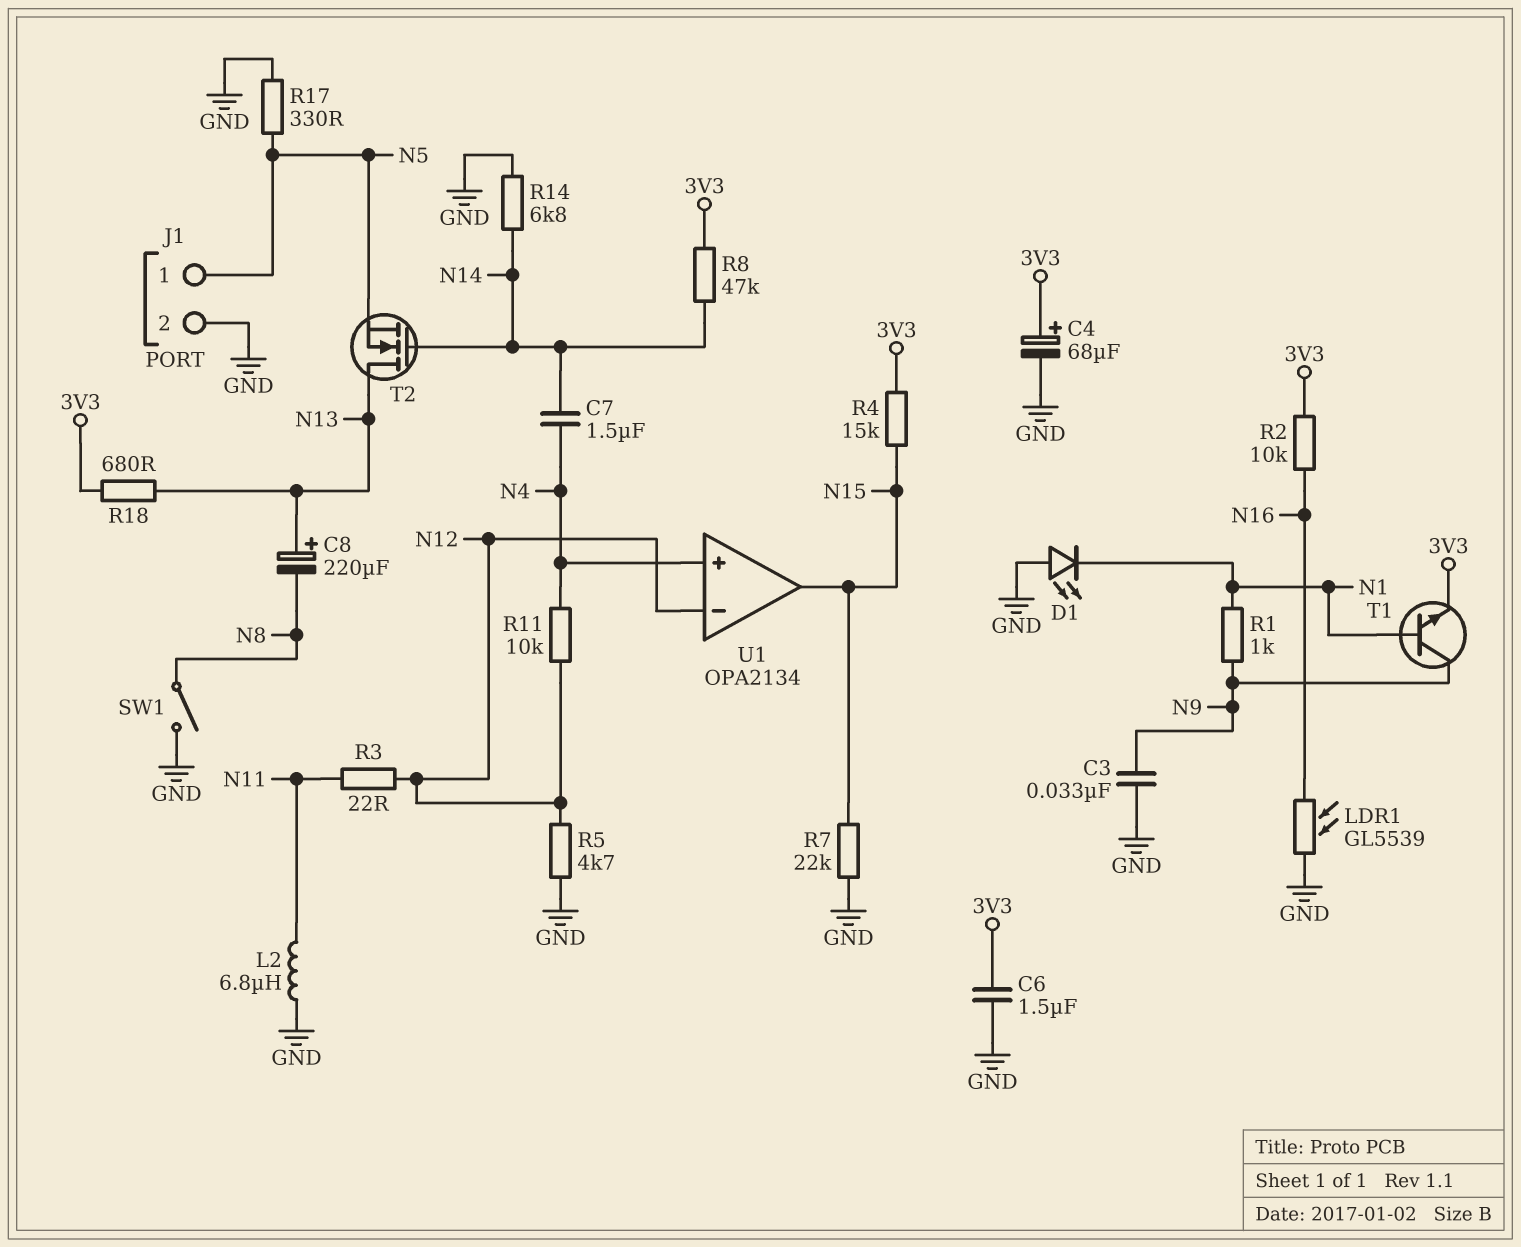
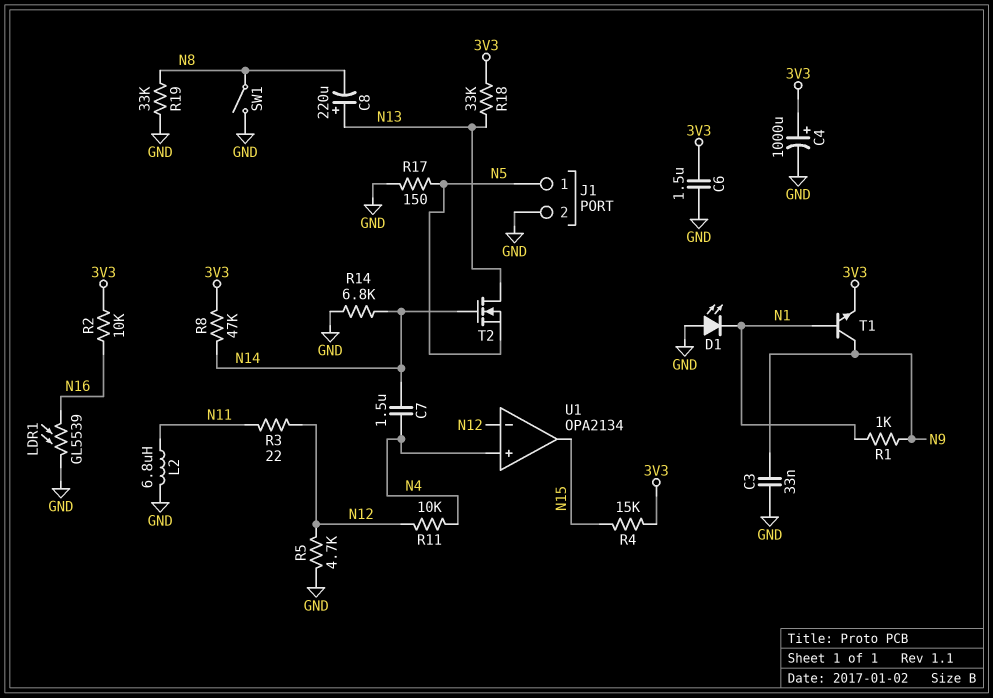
C4: 68uF (plus 3V3, minus GND) -> 1000uF (plus 3V3, minus GND)
R7: 22k (GND, N15) -> none
R17: 330 (GND, N5) -> 150 (GND, N5)
R18: 680 (3V3, N13) -> 33k (3V3, N13)
R19: none -> 33k (GND, N8)

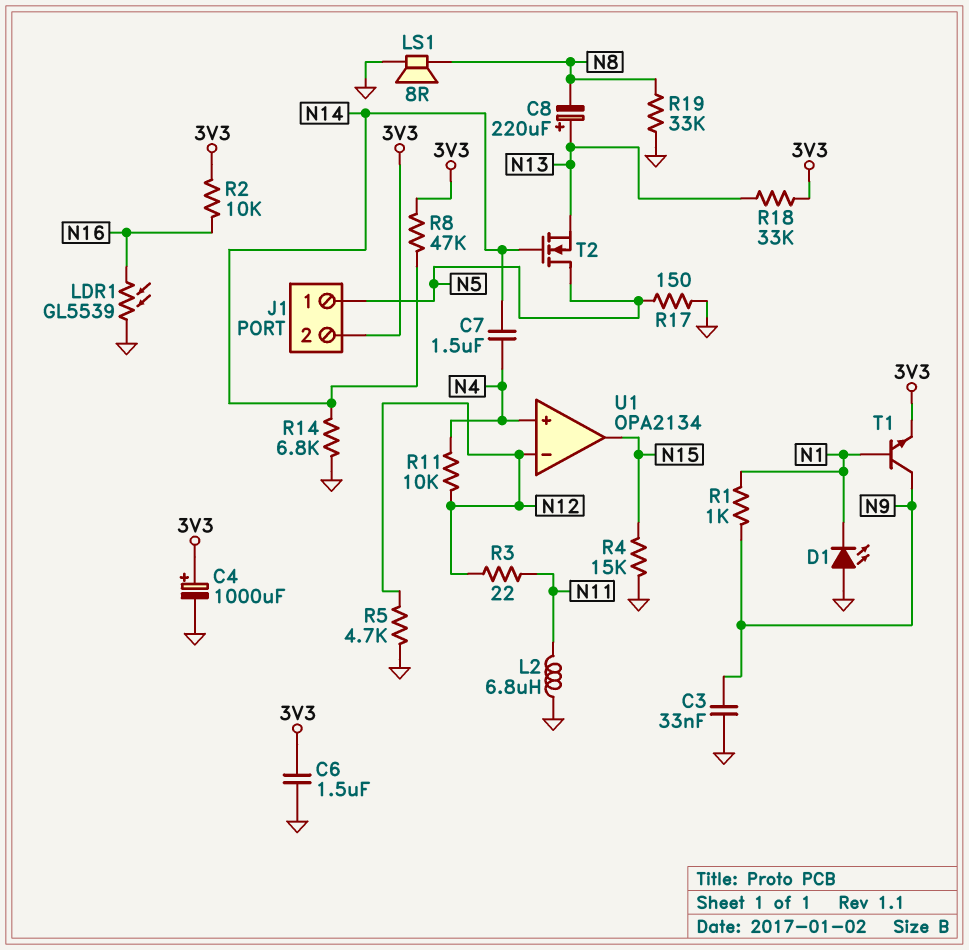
J1 pin 2: GND -> 3V3
LS1: none -> speaker 8R (GND, N8)
R4: 15k (3V3, N15) -> 15k (GND, N15)
SW1: switch (GND, N8) -> none
T2: NMOS (G N14, D N13, S N5) -> NMOS (G N14, D N5, S N13)

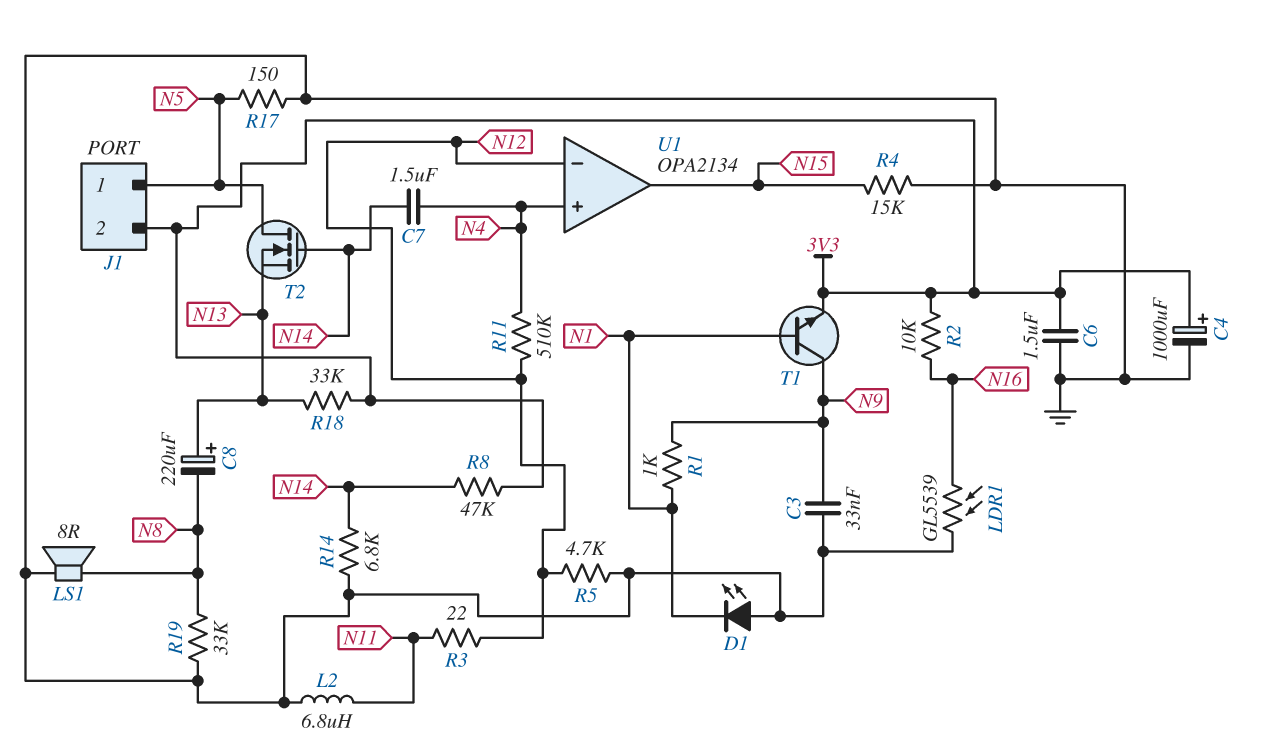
R11: 10k (N4, N12) -> 510k (N4, N12)

